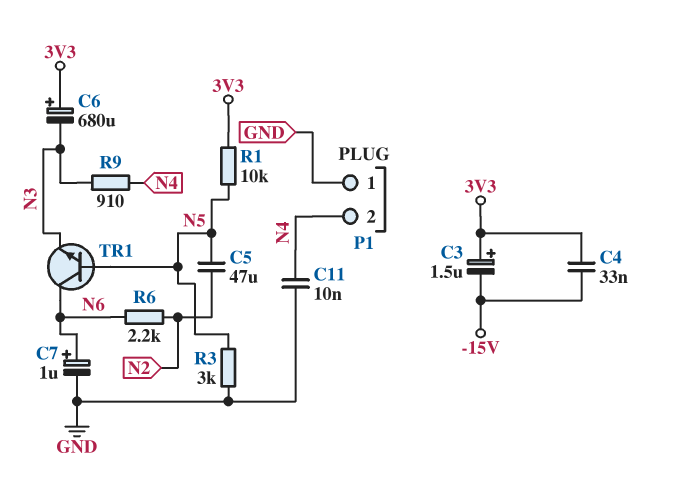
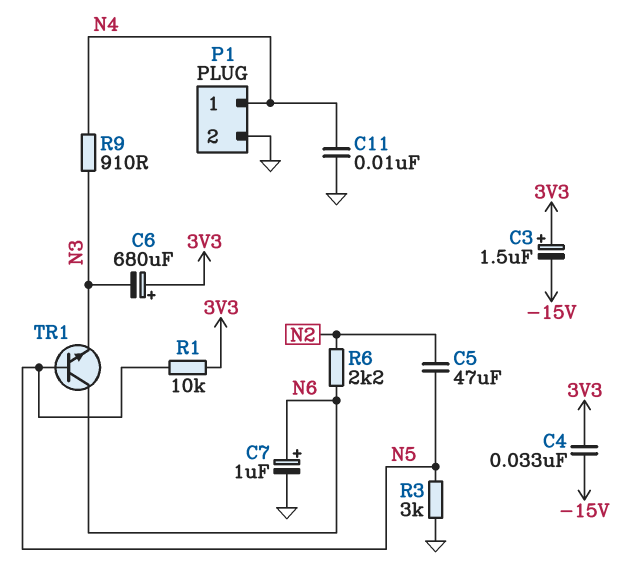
P1 pin 1: GND -> N4
P1 pin 2: N4 -> GND

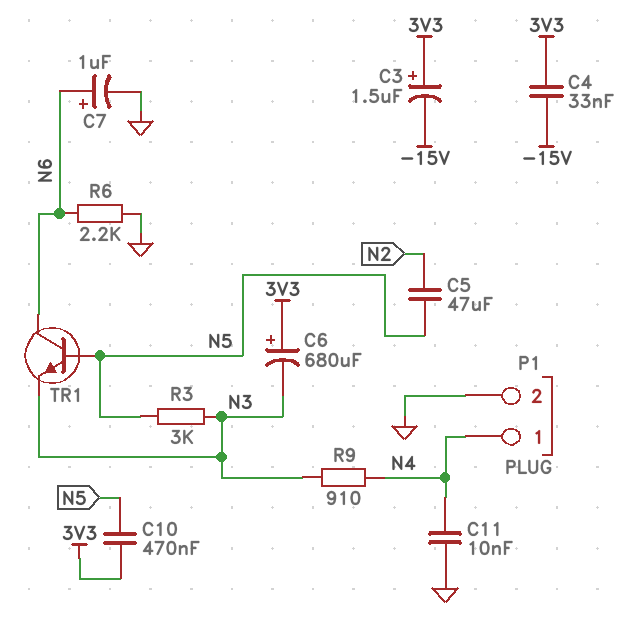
C10: none -> 470nF (3V3, N5)
R1: 10k (3V3, N5) -> none
R3: 3k (GND, N5) -> 3k (N3, N5)
R6: 2.2k (N2, N6) -> 2.2k (GND, N6)

